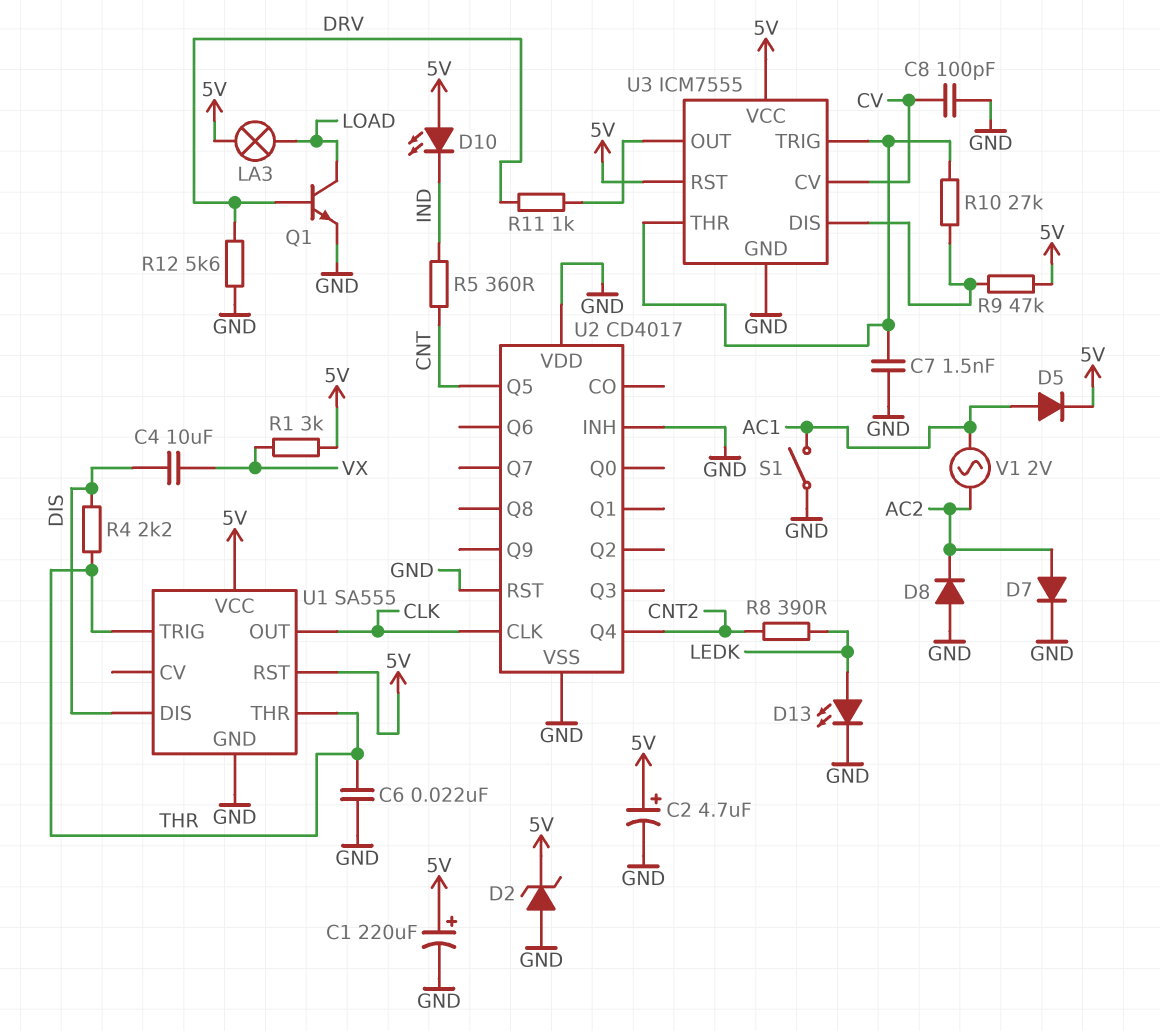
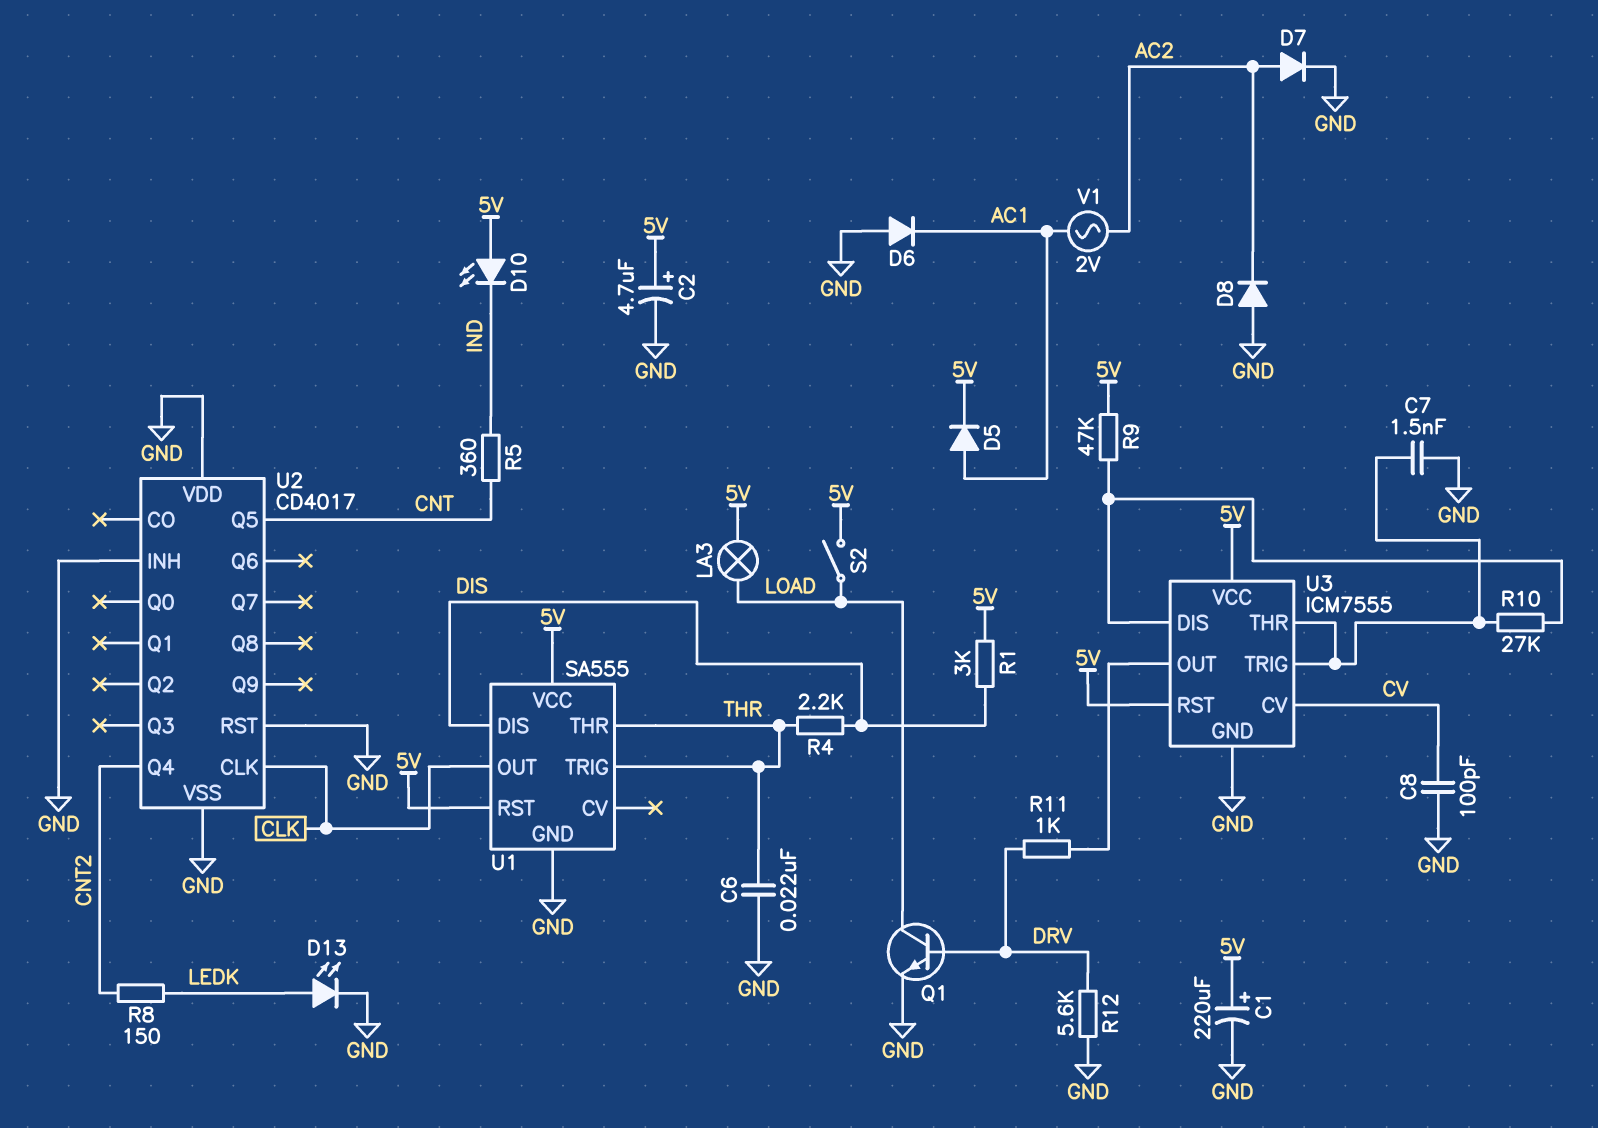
C4: 10uF (DIS, VX) -> none
D2: zener (A GND, K 5V) -> none
D6: none -> diode (A GND, K AC1)
R1: 3k (5V, VX) -> 3k (5V, DIS)
R8: 390 (CNT2, LEDK) -> 150 (CNT2, LEDK)
S1: switch (AC1, GND) -> none
S2: none -> switch (5V, LOAD)

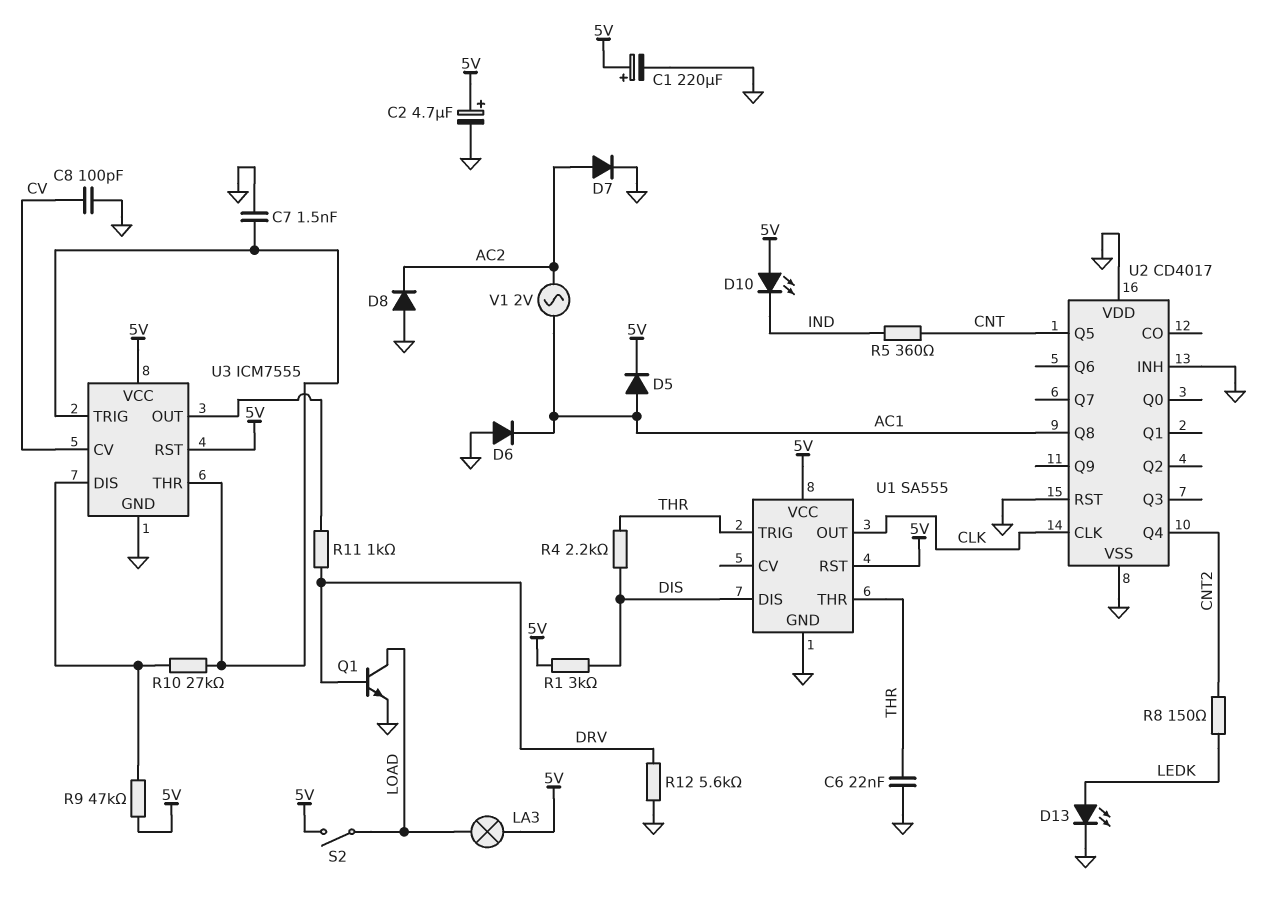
U2 pin Q8: none -> AC1

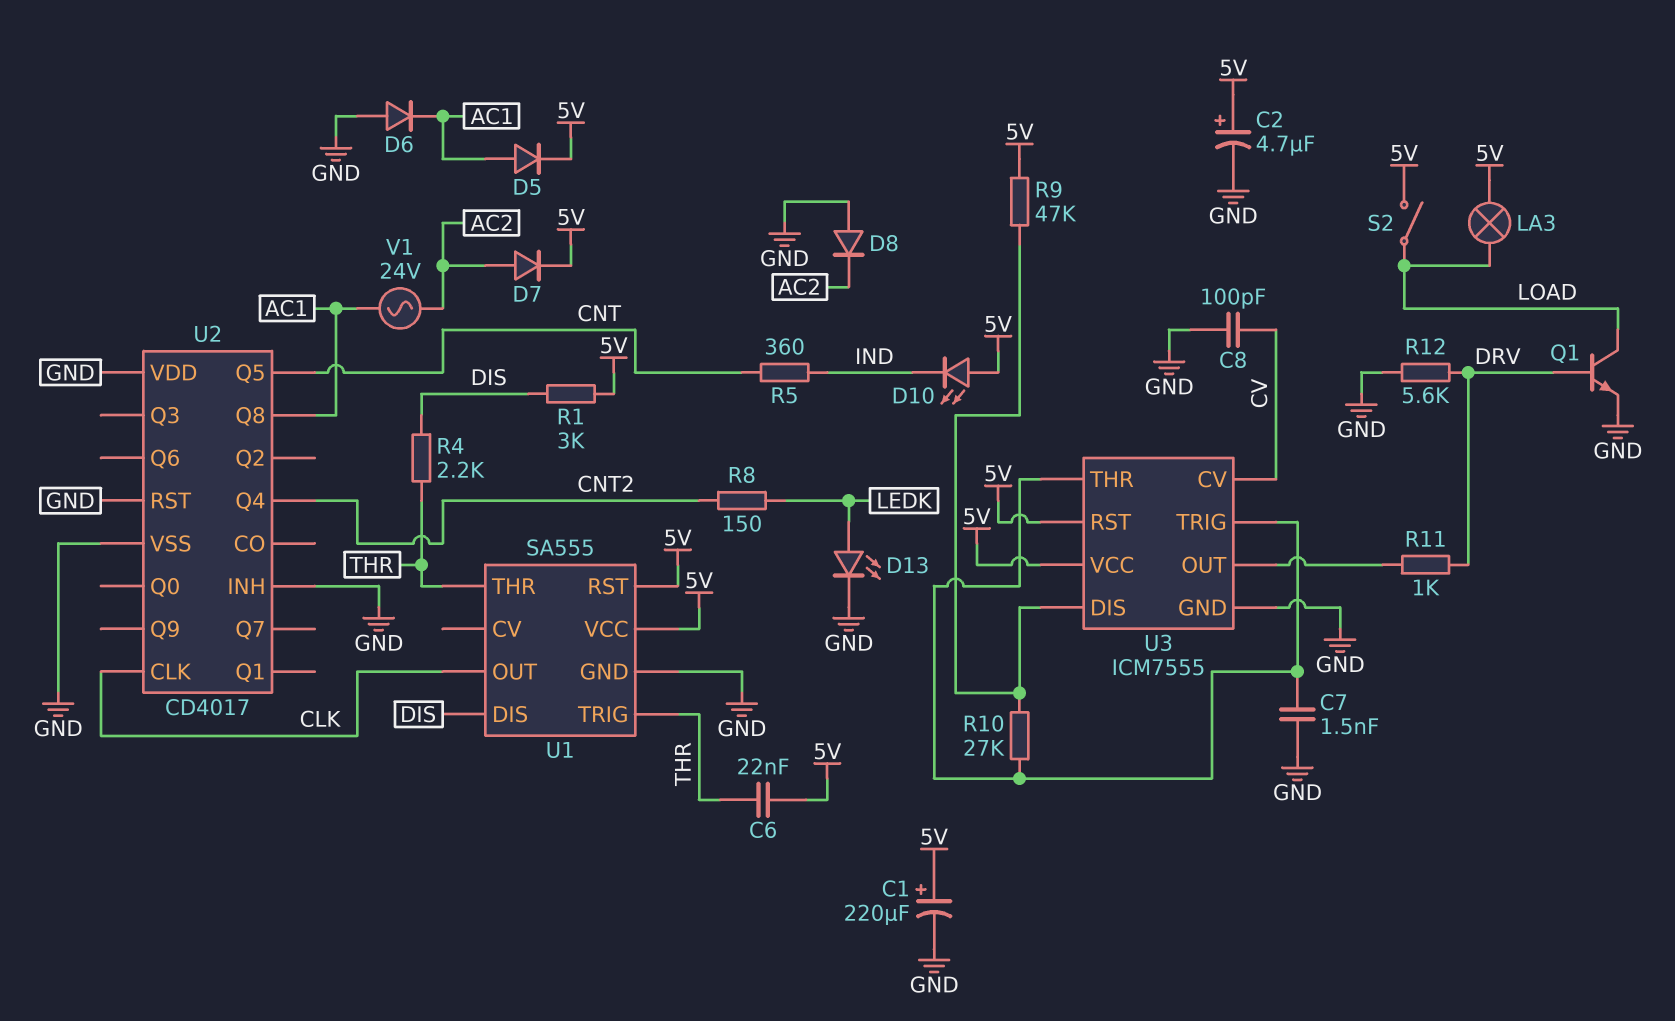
C6: 22nF (GND, THR) -> 22nF (5V, THR)
D7: diode (A AC2, K GND) -> diode (A AC2, K 5V)
V1: AC 2V (AC1, AC2) -> AC 24V (AC1, AC2)

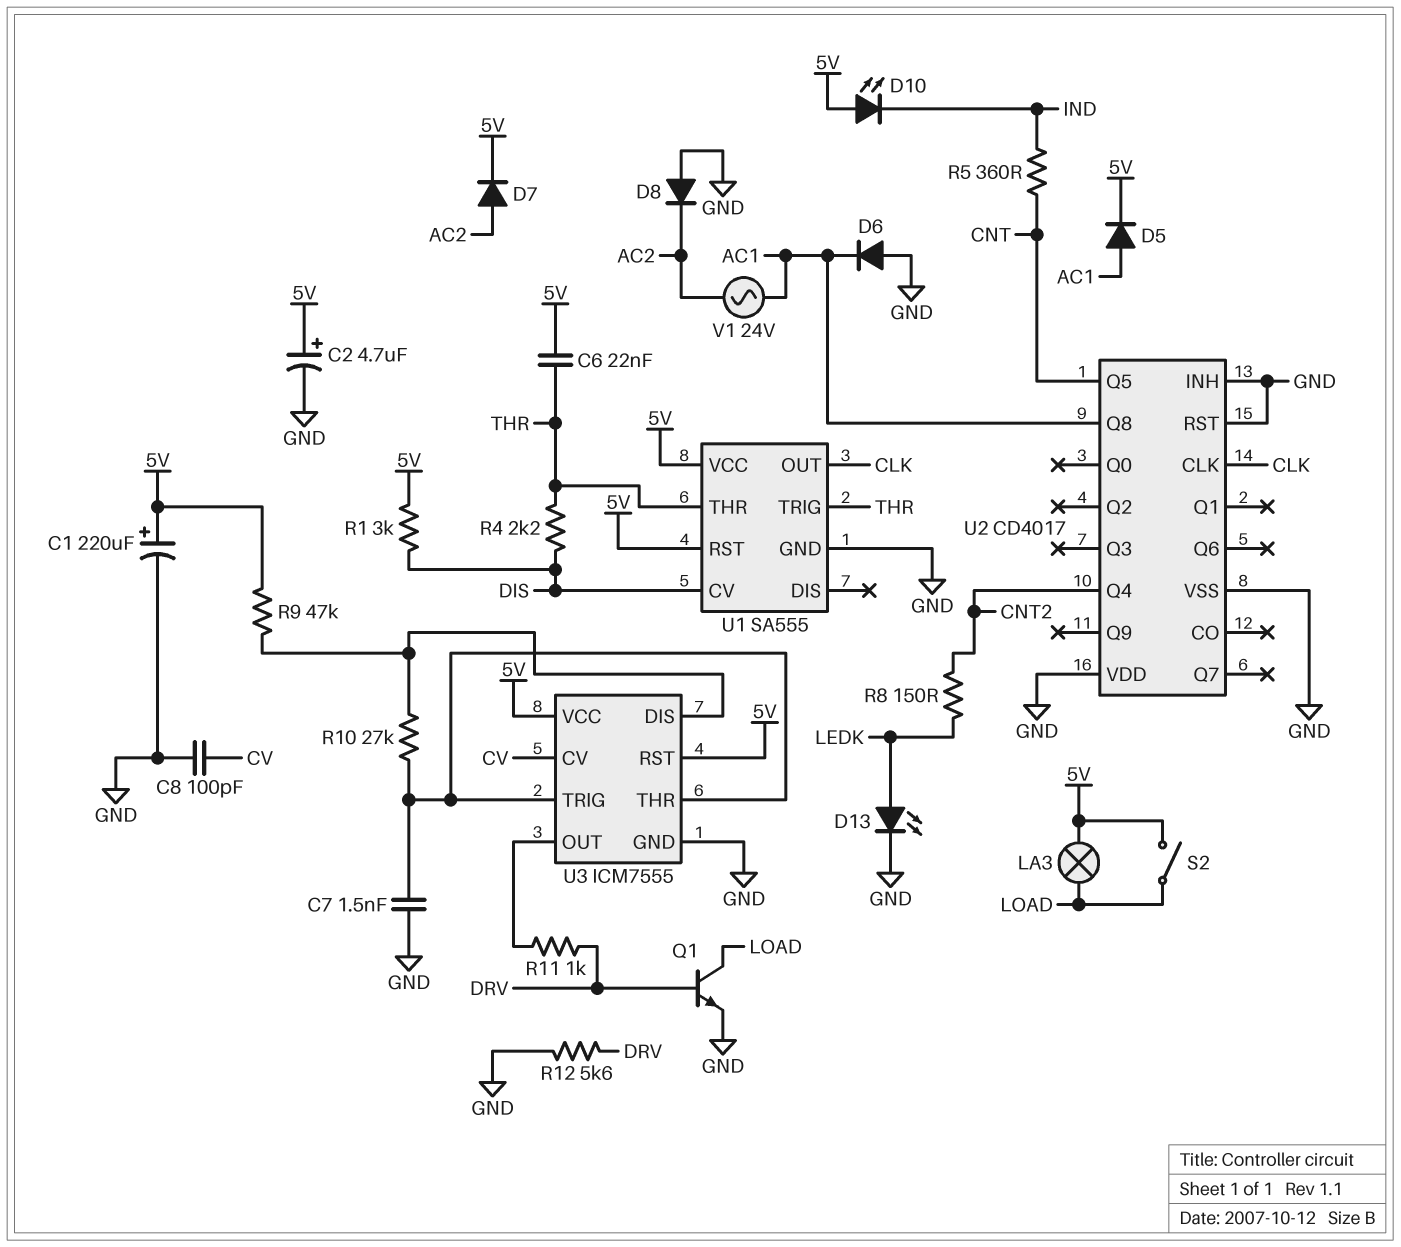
U1 pin CV: none -> DIS
U1 pin DIS: DIS -> none

